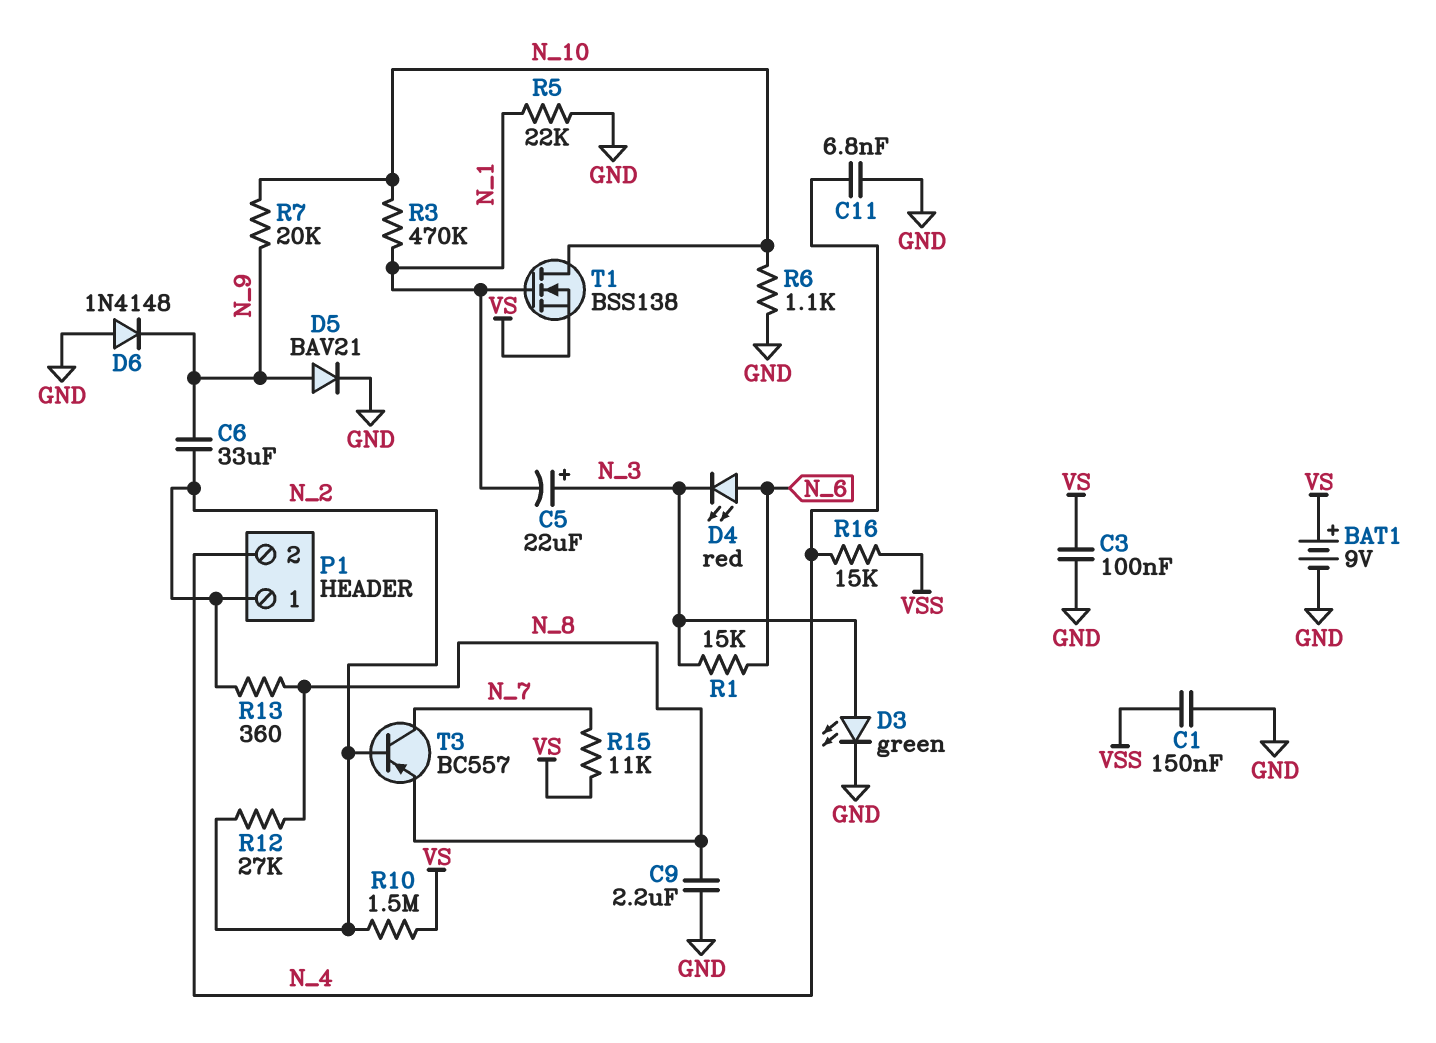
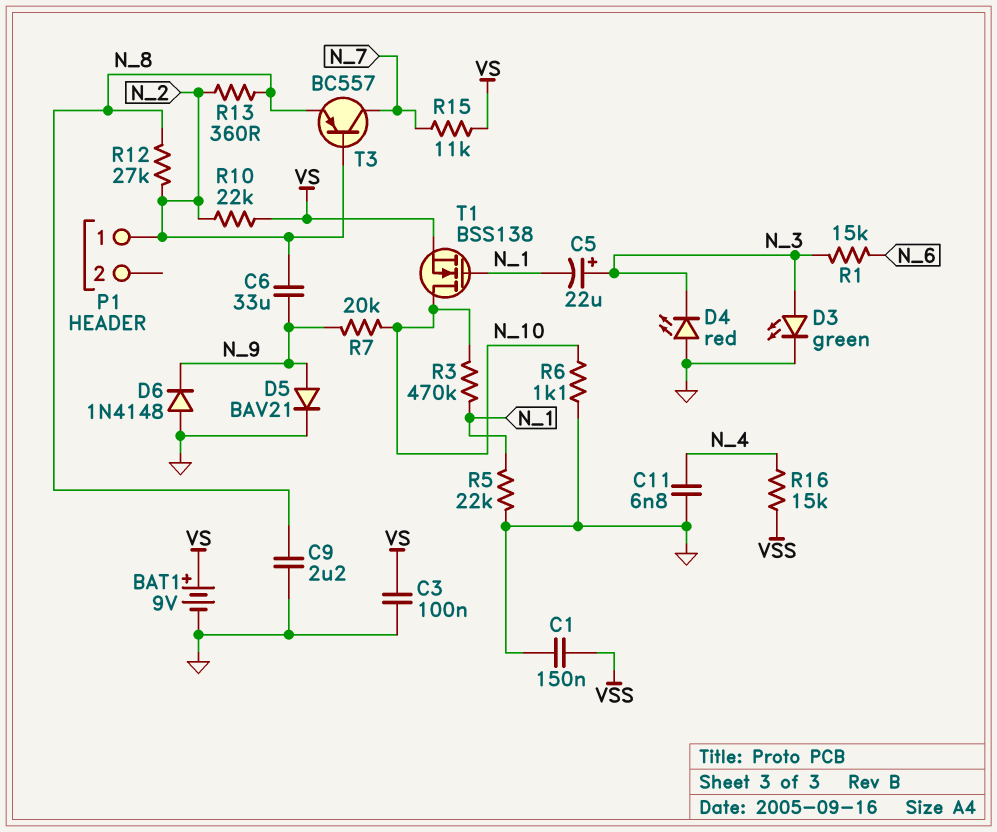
D4: LED red (A N_6, K N_3) -> LED red (A GND, K N_3)
P1 pin 2: N_4 -> none
R10: 1.5M (N_2, VS) -> 22k (N_2, VS)

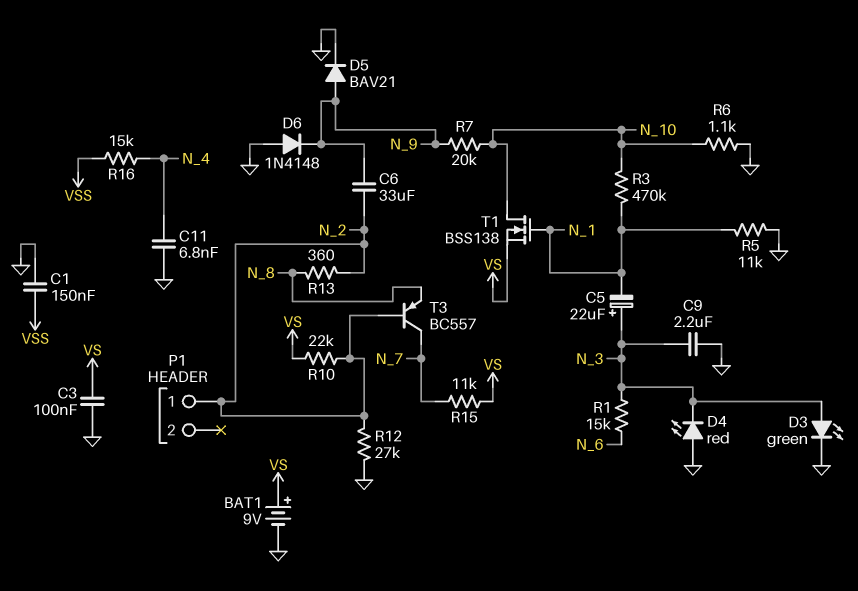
C9: 2.2uF (GND, N_8) -> 2.2uF (GND, N_3)
R5: 22k (GND, N_1) -> 11k (GND, N_1)
R12: 27k (N_2, N_8) -> 27k (GND, N_2)

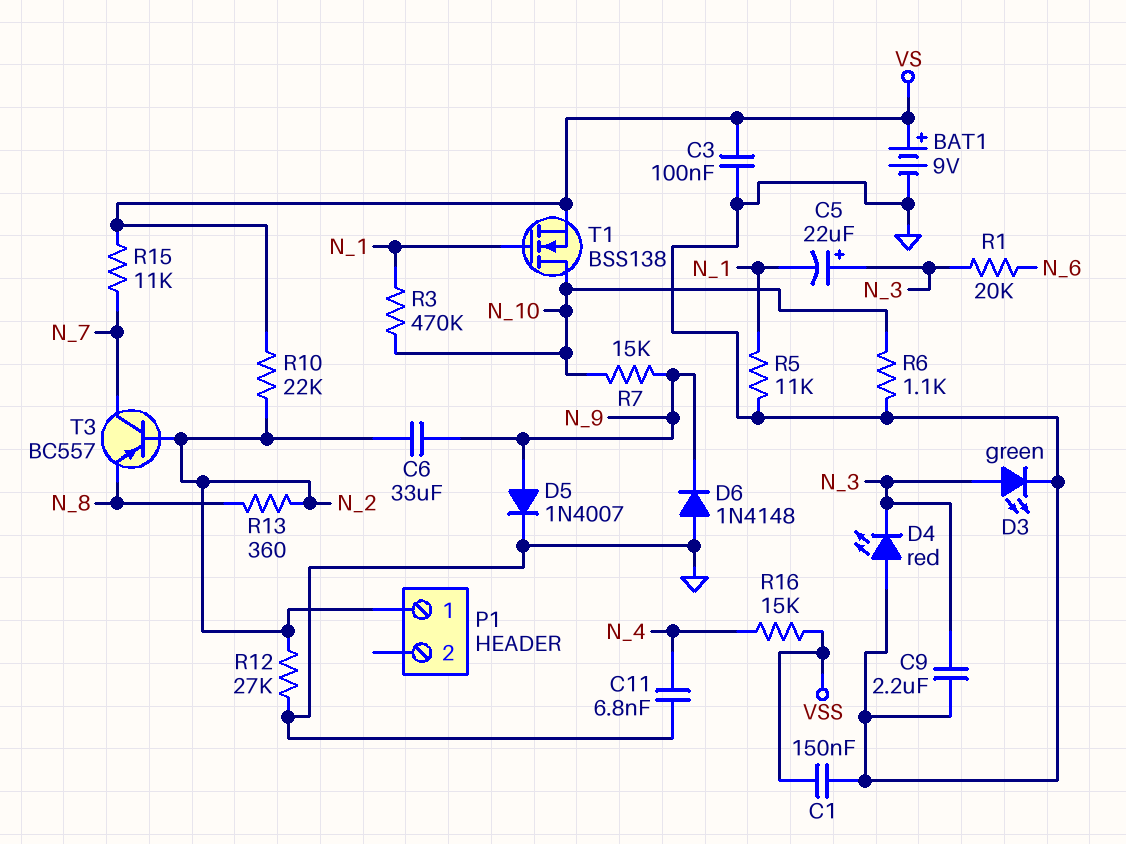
D5: diode BAV21 (A N_9, K GND) -> diode 1N4007 (A N_9, K GND)
R1: 15k (N_3, N_6) -> 20k (N_3, N_6)
R7: 20k (N_9, N_10) -> 15k (N_9, N_10)

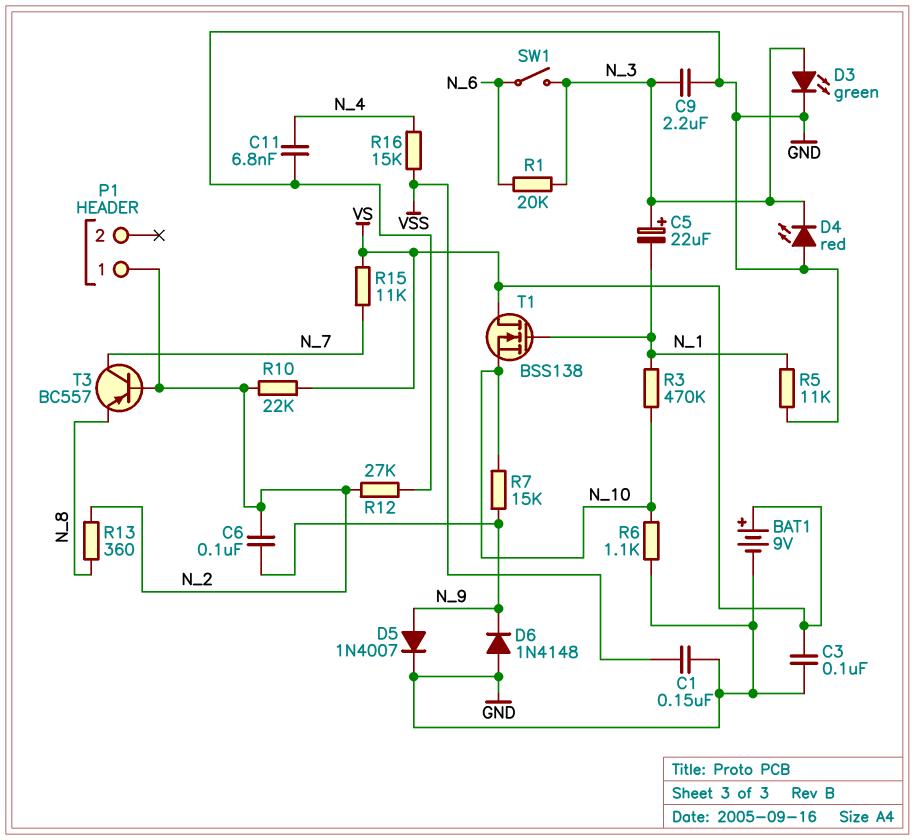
C6: 33uF (N_2, N_9) -> 100nF (N_2, N_9)
SW1: none -> switch (N_3, N_6)
T1: NMOS BSS138 (G N_1, D N_10, S VS) -> NMOS BSS138 (G N_1, D VS, S N_10)

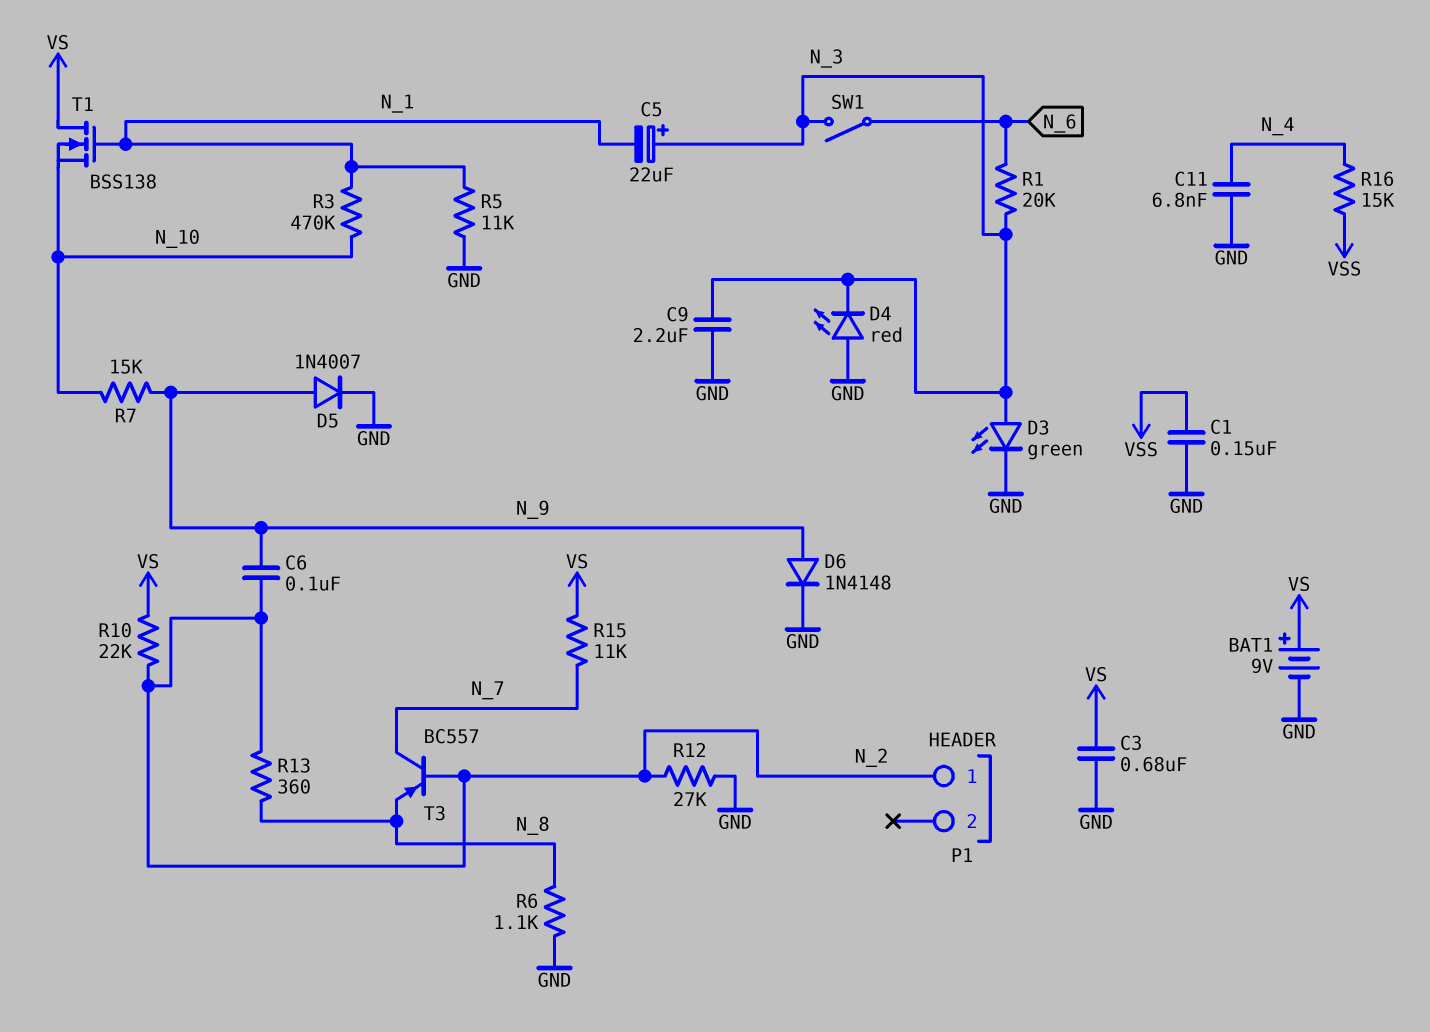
C3: 100nF (GND, VS) -> 680nF (GND, VS)
D6: diode 1N4148 (A GND, K N_9) -> diode 1N4148 (A N_9, K GND)
R6: 1.1k (GND, N_10) -> 1.1k (GND, N_8)

